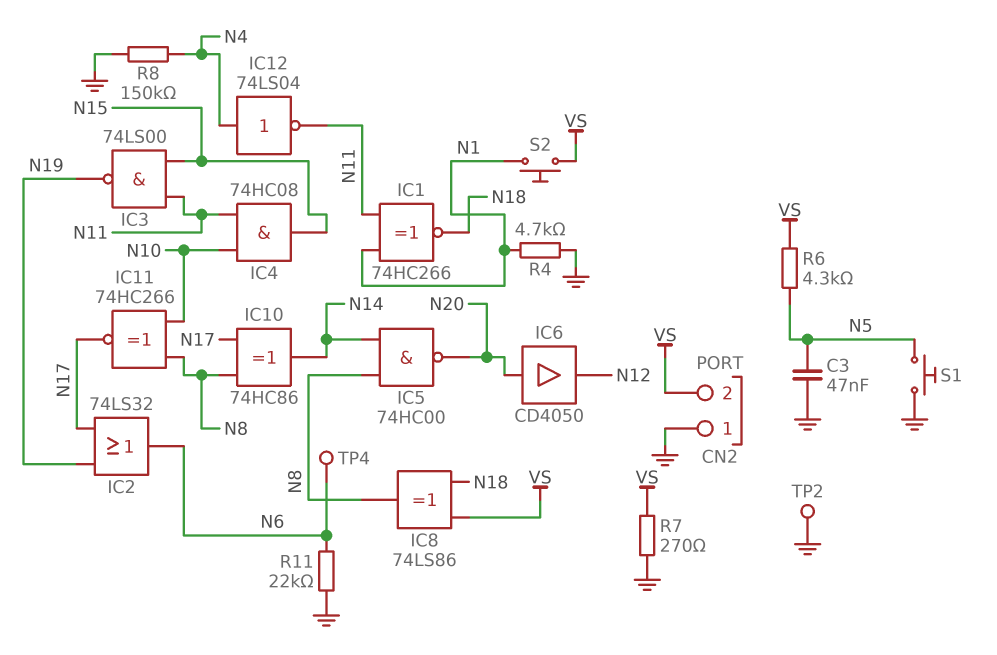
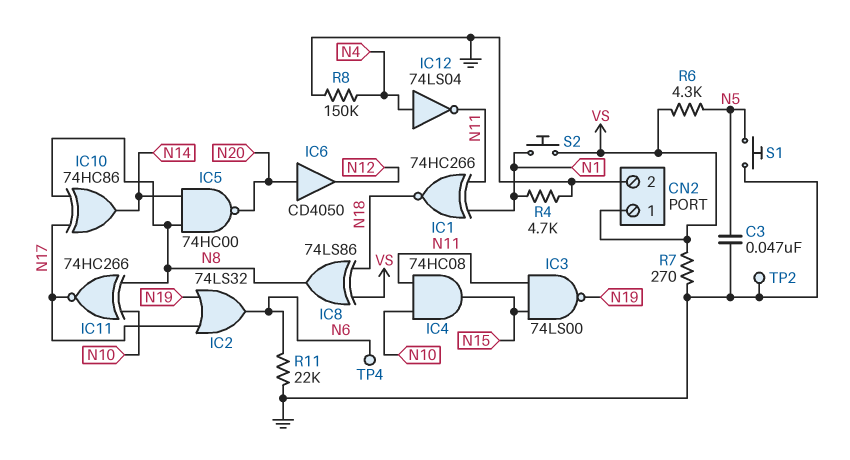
CN2 pin 1: GND -> VS
CN2 pin 2: VS -> GND

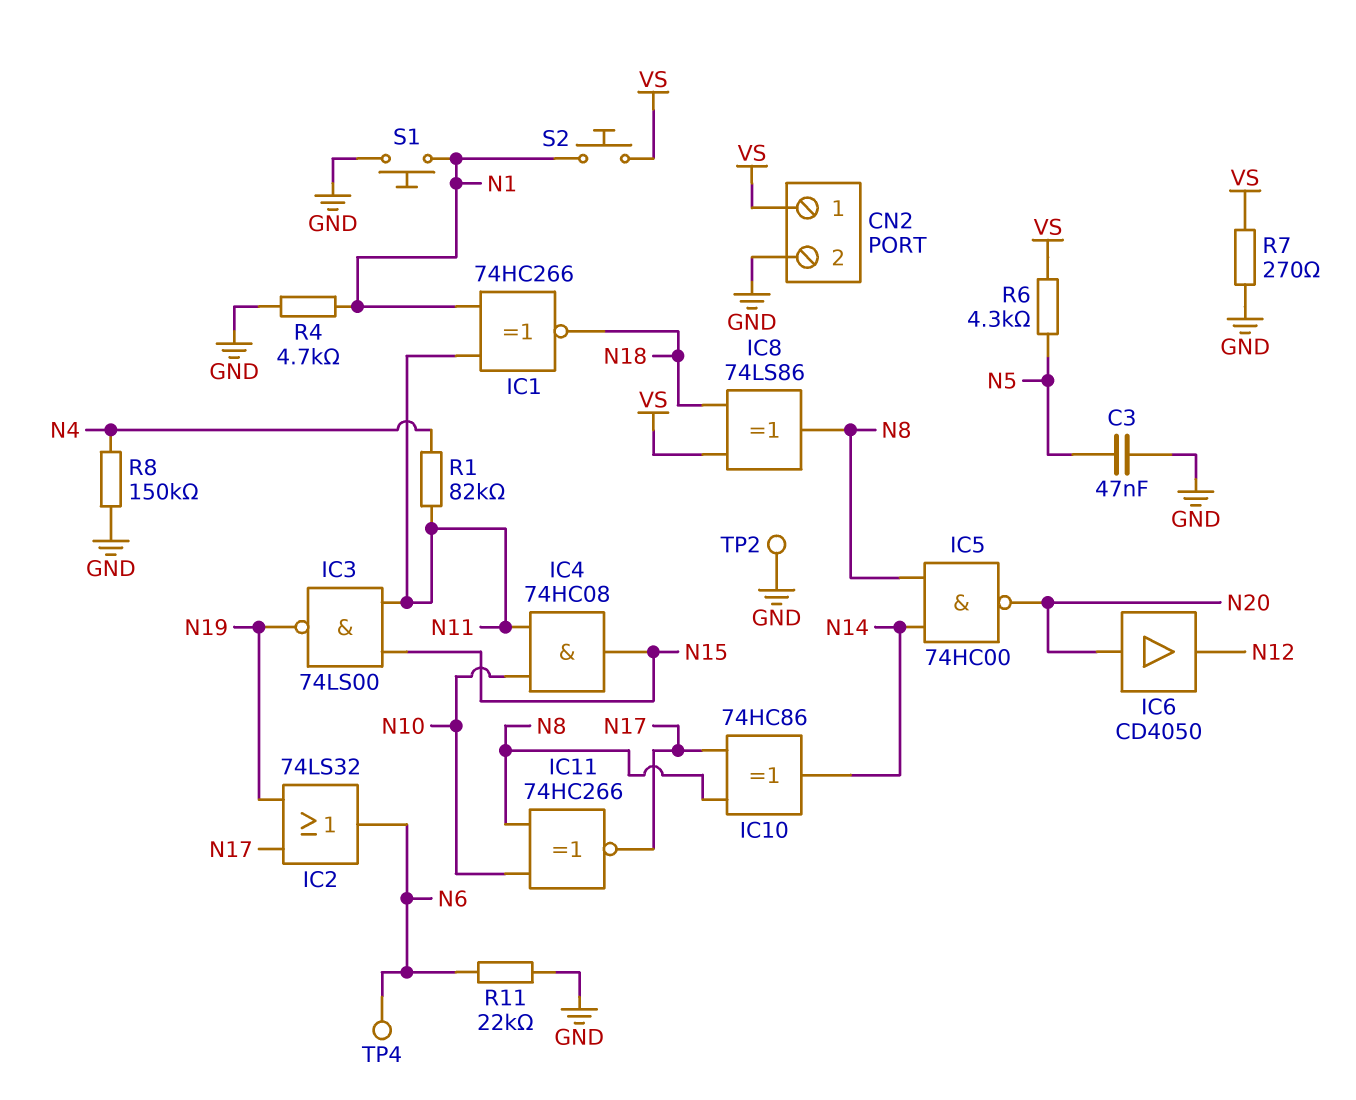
IC12: NOT 74LS04 (in N4, out N11) -> none
R1: none -> 82k (N4, N11)
S1: button (GND, N5) -> button (GND, N1)

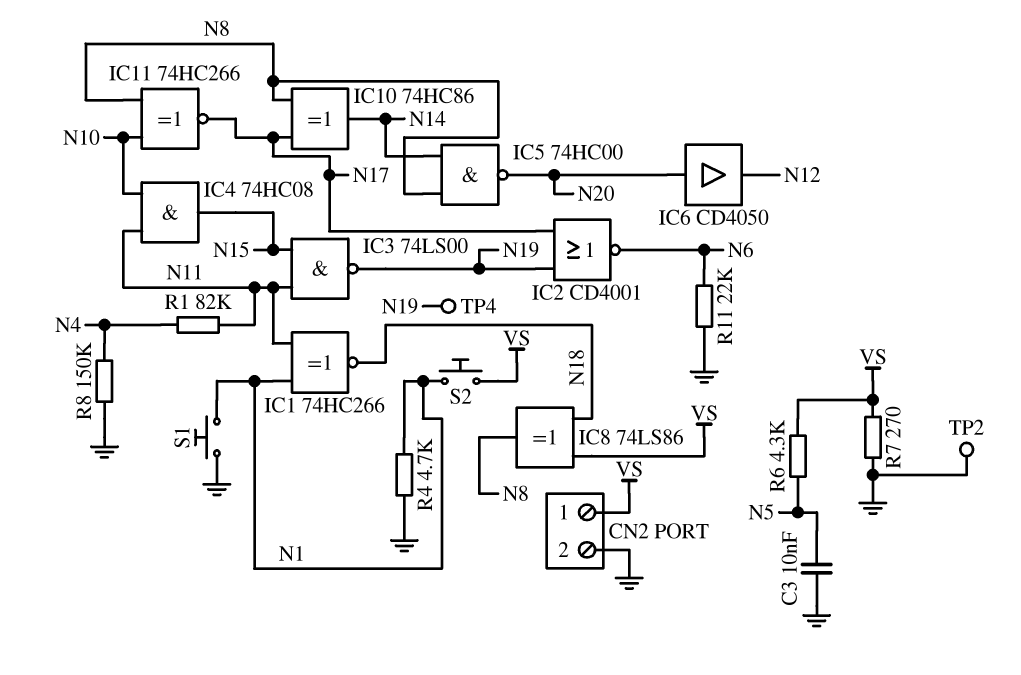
C3: 47nF (GND, N5) -> 10nF (GND, N5)
IC2: OR 74LS32 (in N17, in N19, out N6) -> NOR CD4001 (in N17, in N19, out N6)
TP4: test point (N6) -> test point (N19)

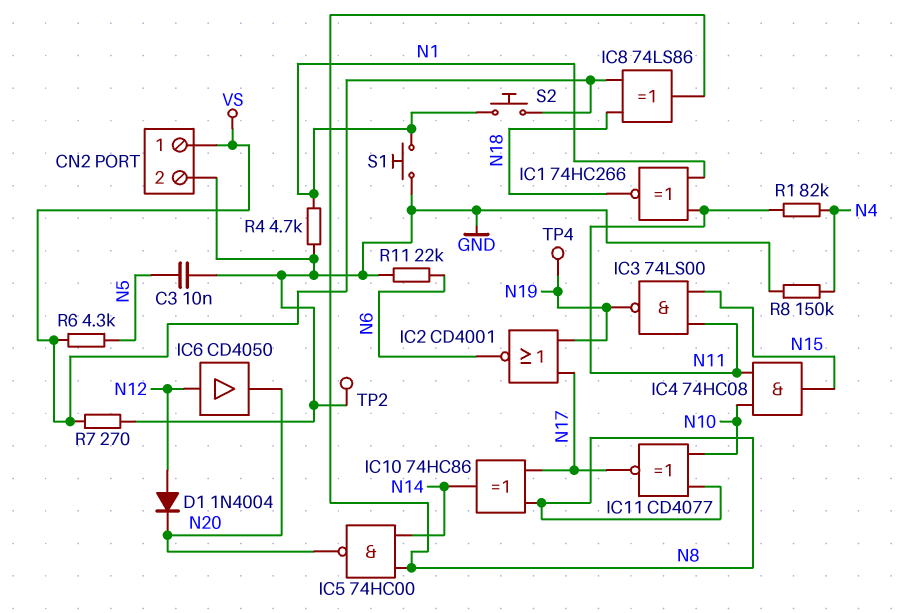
D1: none -> diode 1N4004 (A N12, K N20)
IC6: buffer CD4050 (in N20, out N12) -> buffer CD4050 (in N12, out N20)
IC11: XNOR 74HC266 (in N8, in N10, out N17) -> XNOR CD4077 (in N8, in N10, out N17)

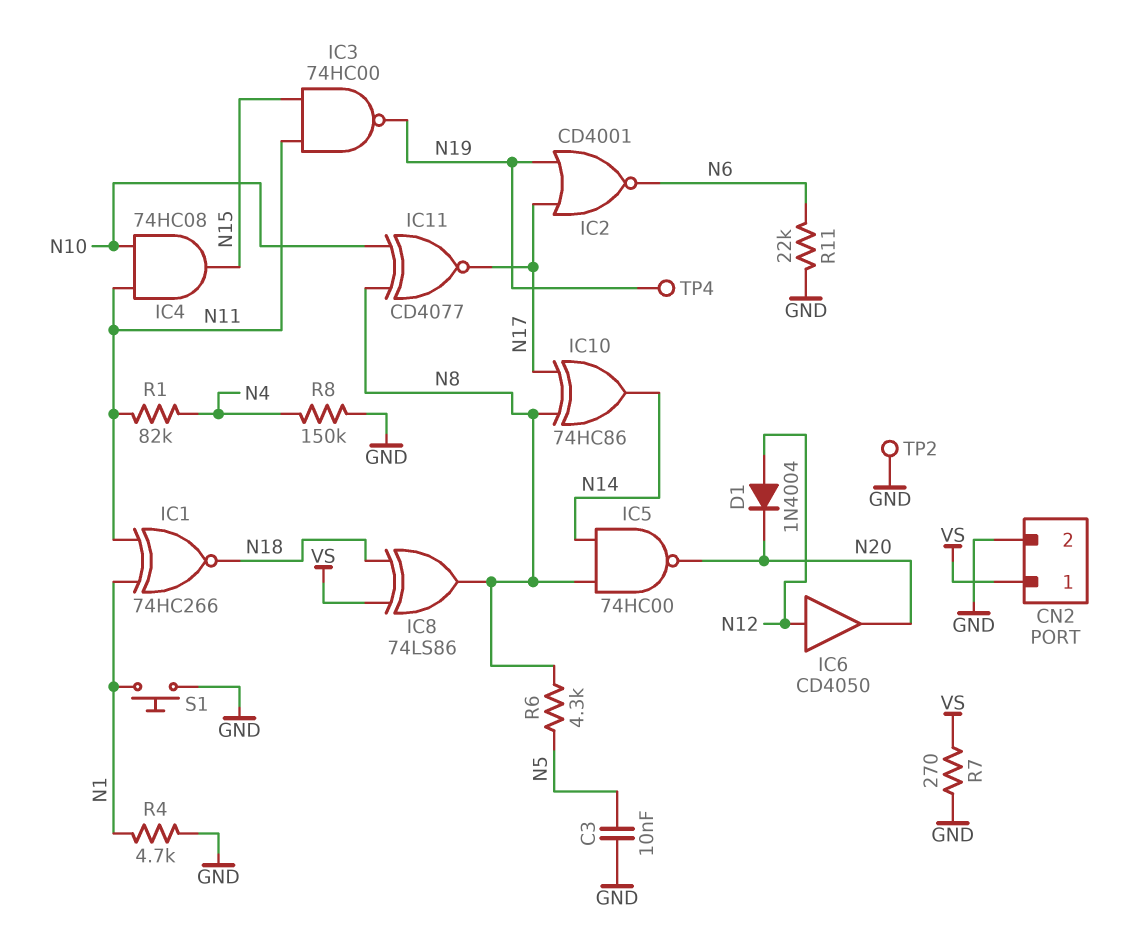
IC3: NAND 74LS00 (in N11, in N15, out N19) -> NAND 74HC00 (in N11, in N15, out N19)
R6: 4.3k (N5, VS) -> 4.3k (N5, N8)
S2: button (N1, VS) -> none

